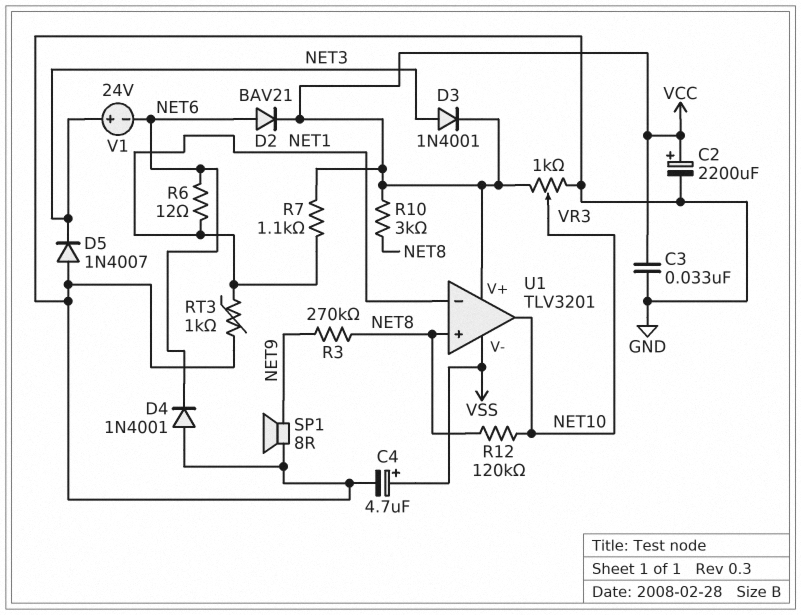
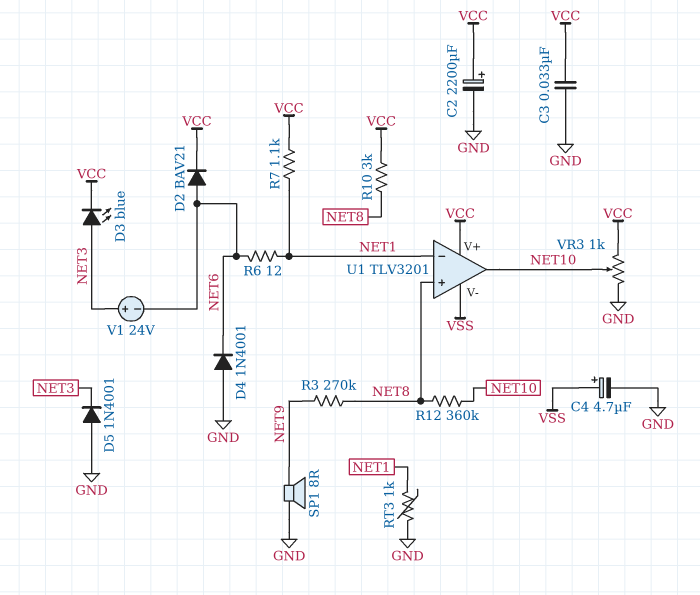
D3: diode 1N4001 (A NET3, K VCC) -> LED blue (A NET3, K VCC)
D5: diode 1N4007 (A GND, K NET3) -> diode 1N4001 (A GND, K NET3)
R12: 120k (NET8, NET10) -> 360k (NET8, NET10)

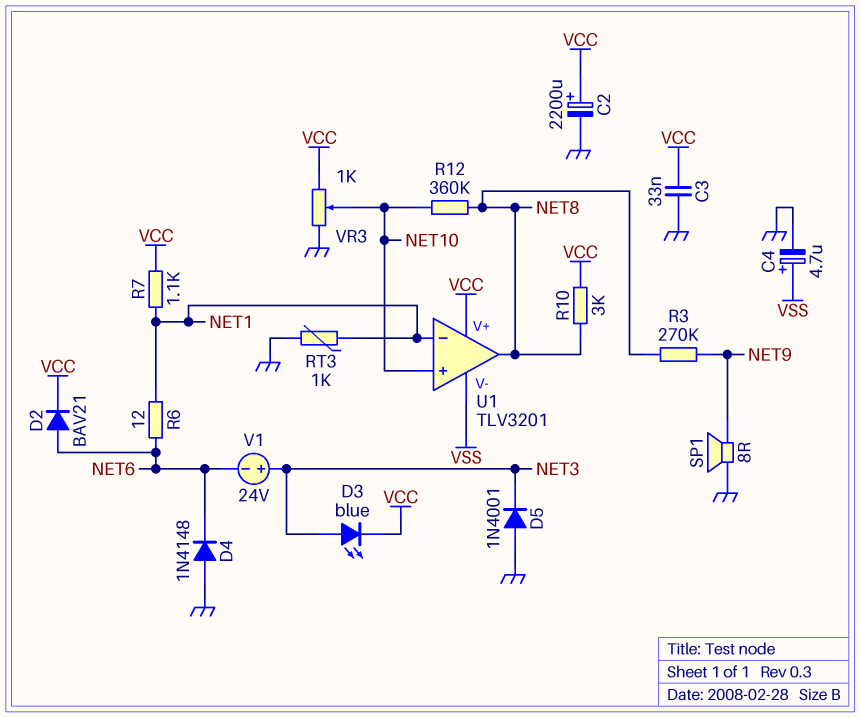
D4: diode 1N4001 (A GND, K NET6) -> diode 1N4148 (A GND, K NET6)
U1 pin in+: NET8 -> NET10
U1 pin out: NET10 -> NET8

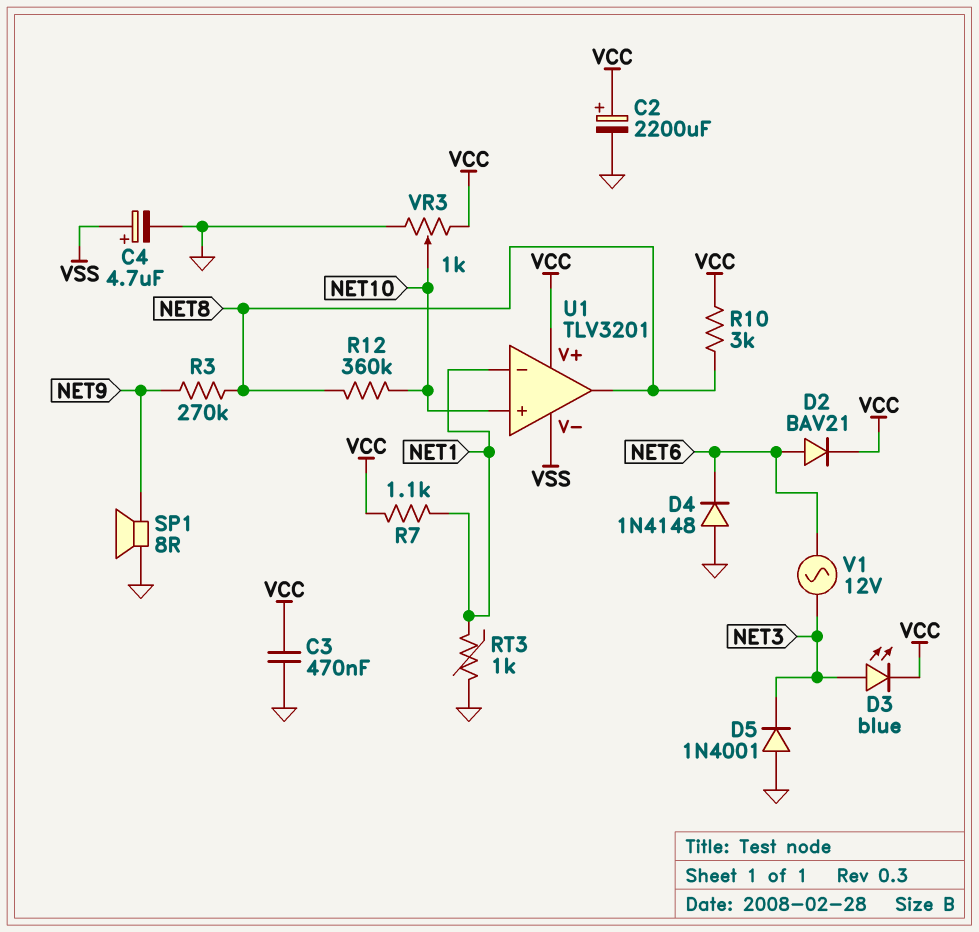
C3: 33nF (GND, VCC) -> 470nF (GND, VCC)
R6: 12 (NET1, NET6) -> none
V1: 24V (plus NET3, minus NET6) -> AC 12V (NET3, NET6)

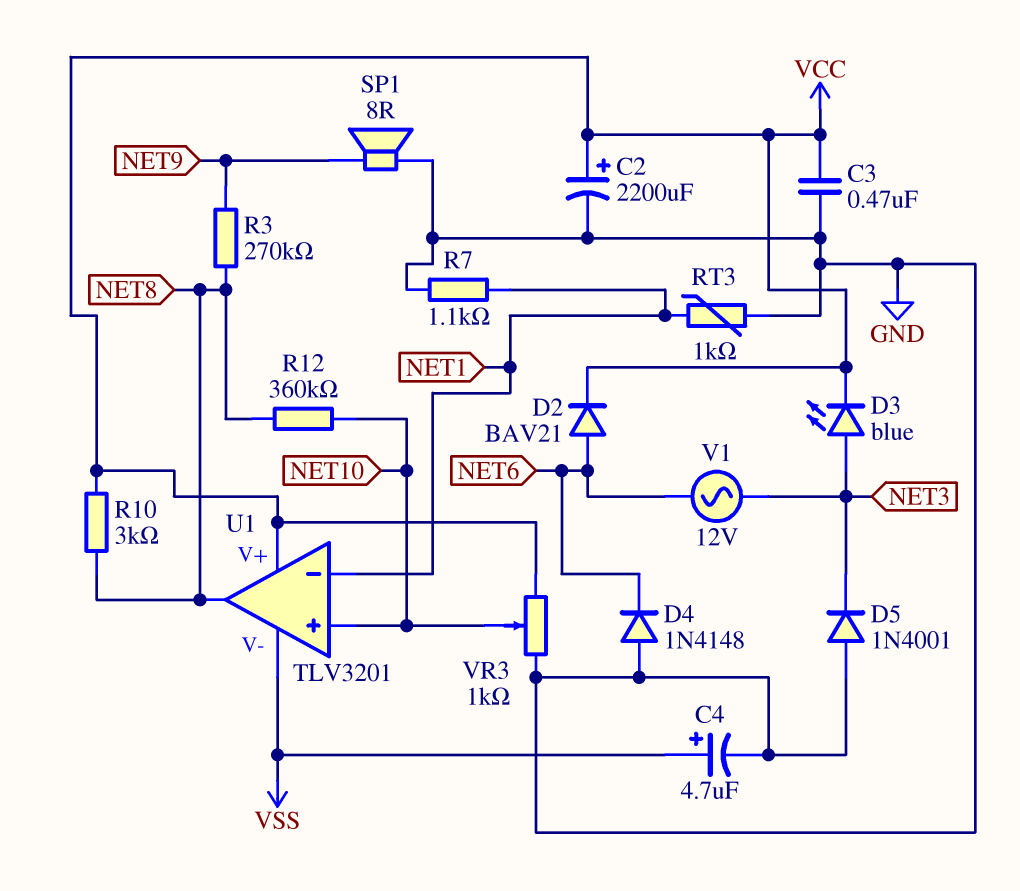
R7: 1.1k (NET1, VCC) -> 1.1k (GND, NET1)

